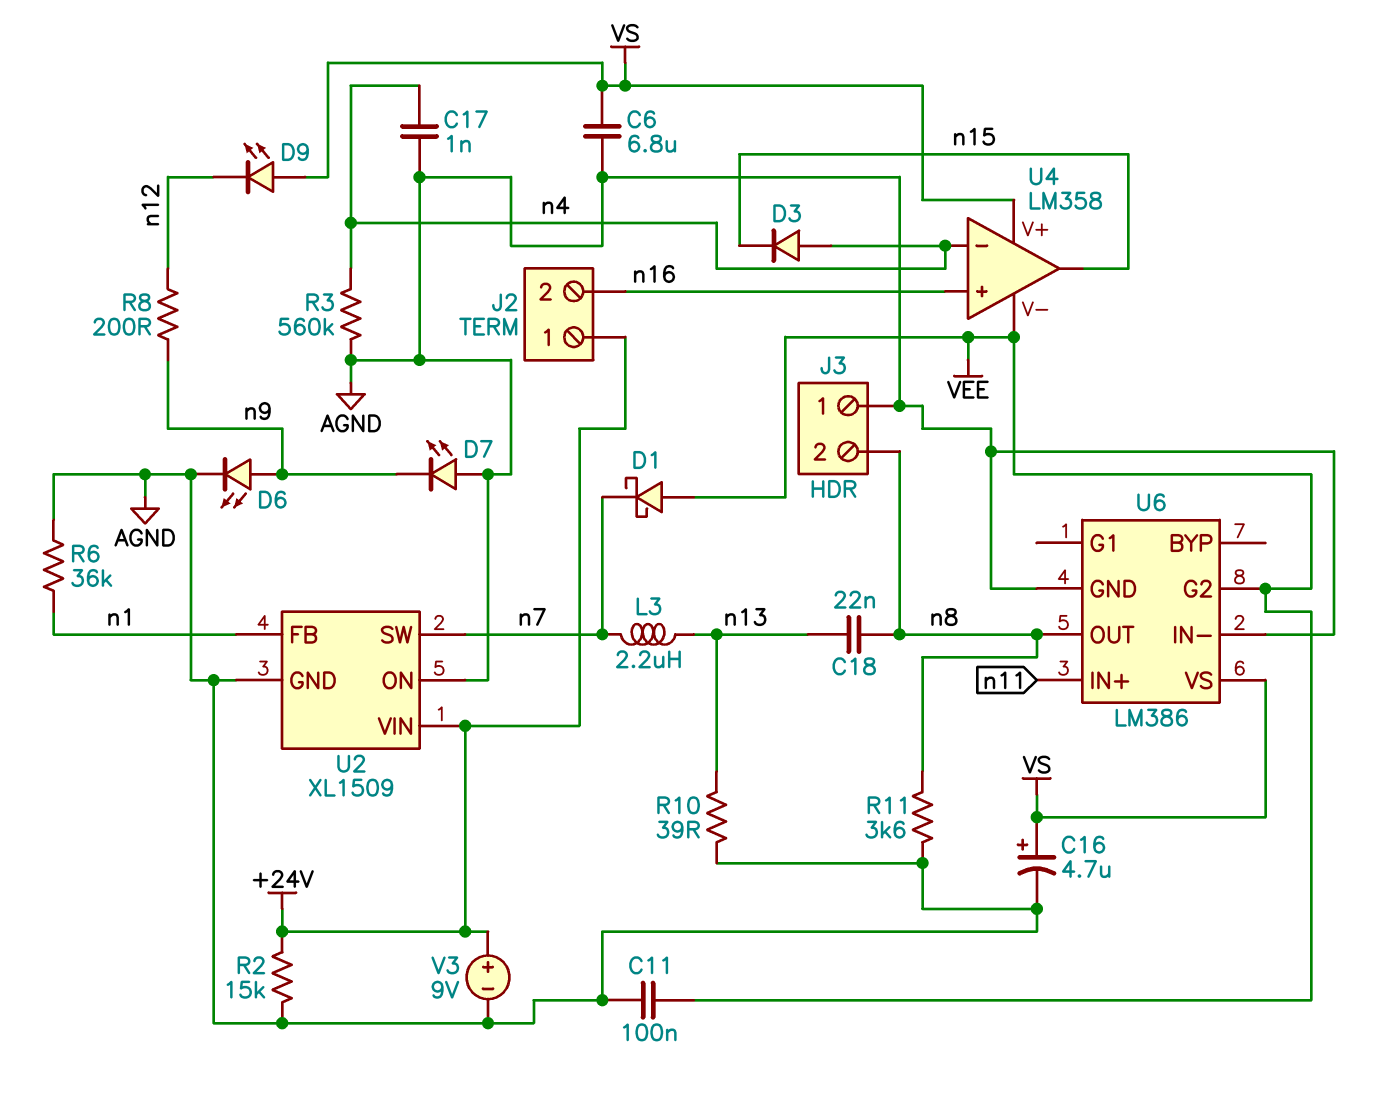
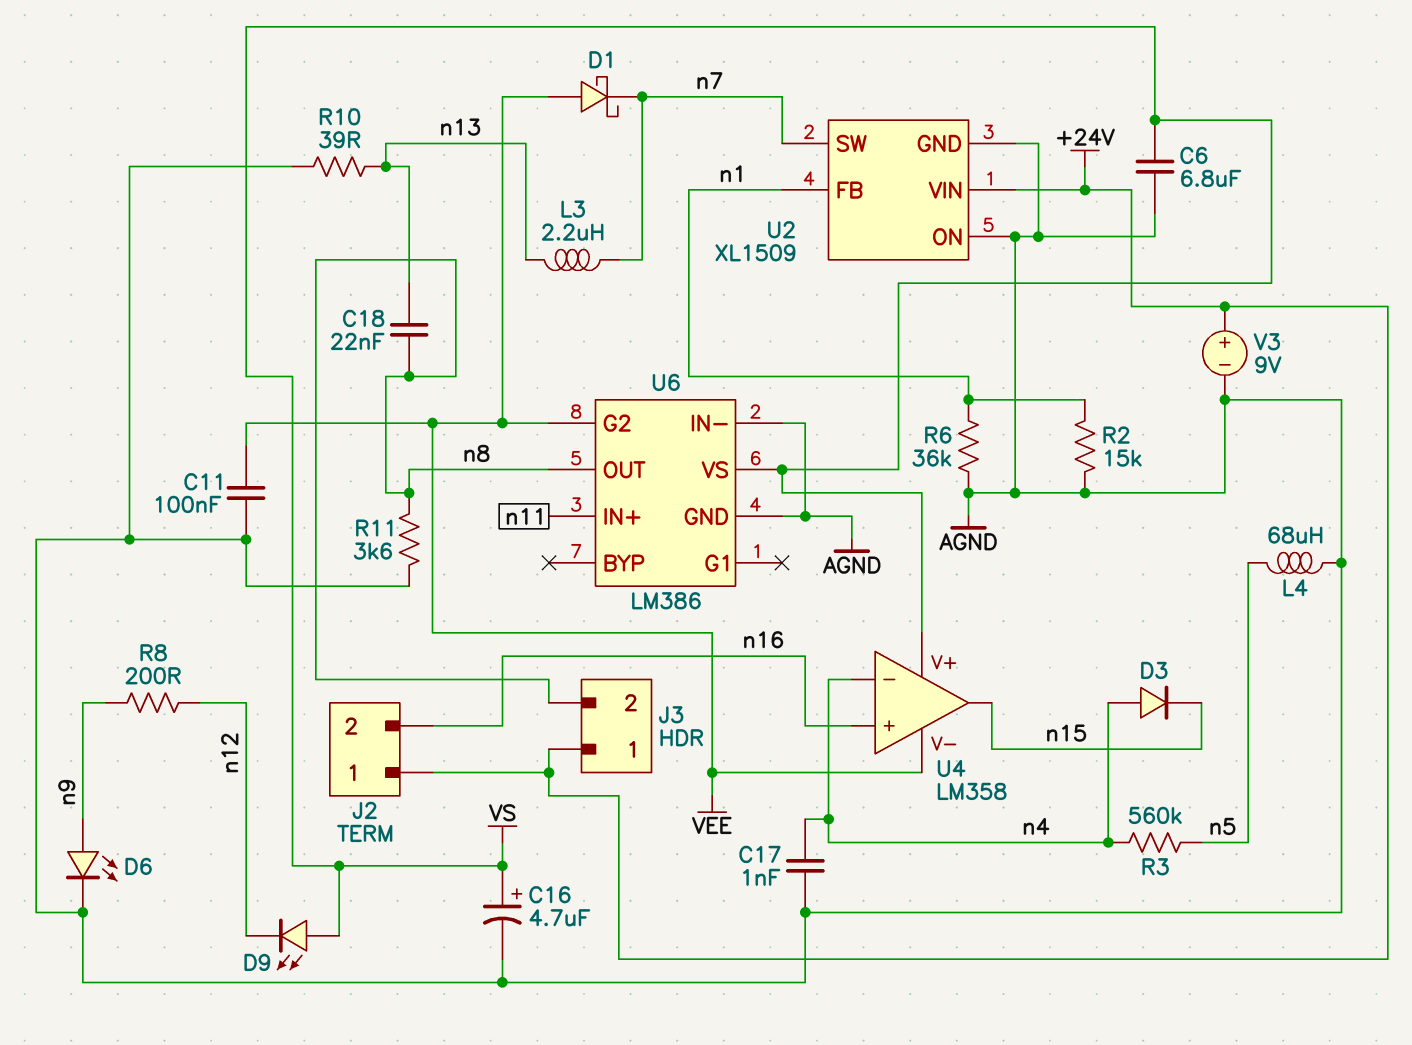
D7: LED (A AGND, K n9) -> none
J3 pin 1: AGND -> +24V
L4: none -> 68uH (AGND, n5)
R2: 15k (+24V, AGND) -> 15k (AGND, n1)
R3: 560k (AGND, n4) -> 560k (n4, n5)

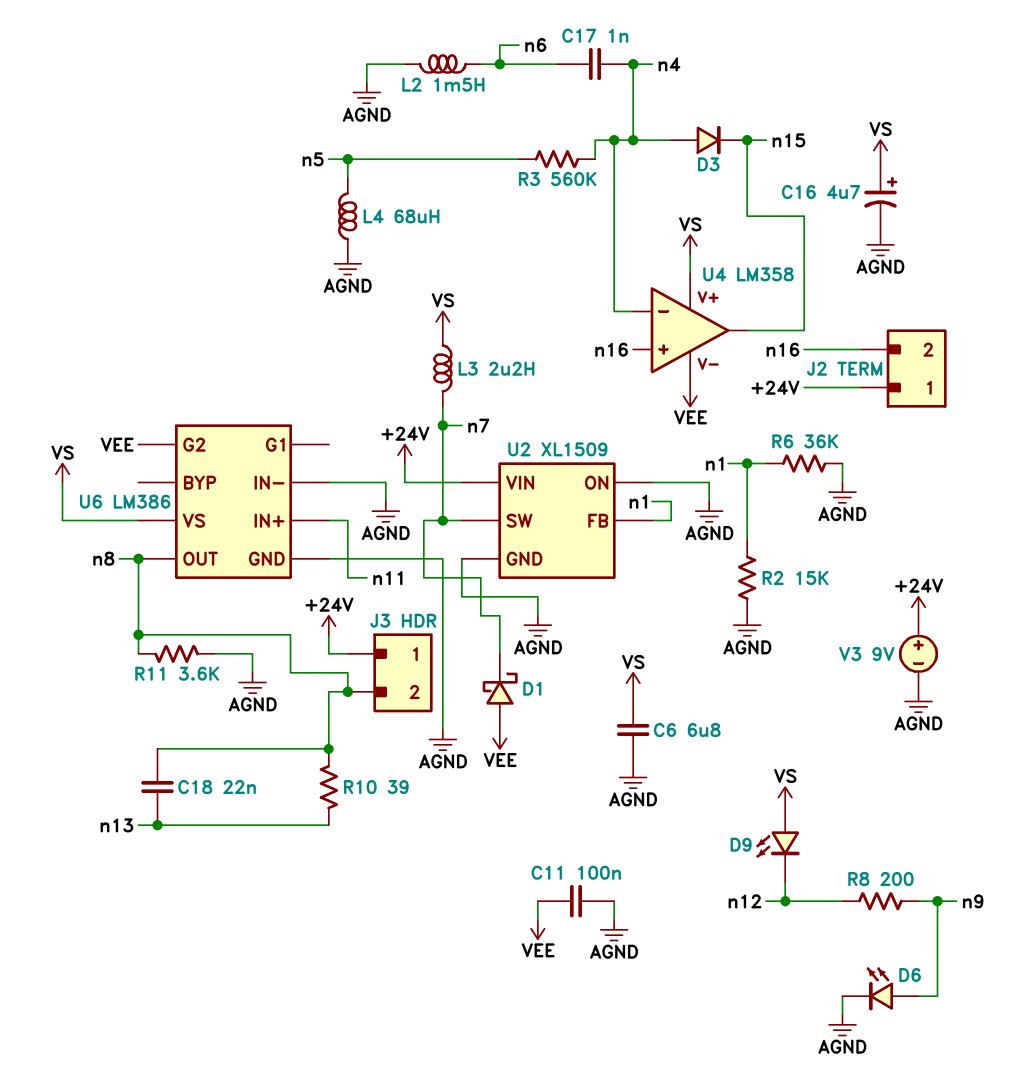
C17: 1nF (AGND, n4) -> 1nF (n4, n6)
L2: none -> 1.5mH (AGND, n6)
L3: 2.2uH (n7, n13) -> 2.2uH (VS, n7)
R10: 39 (AGND, n13) -> 39 (n8, n13)

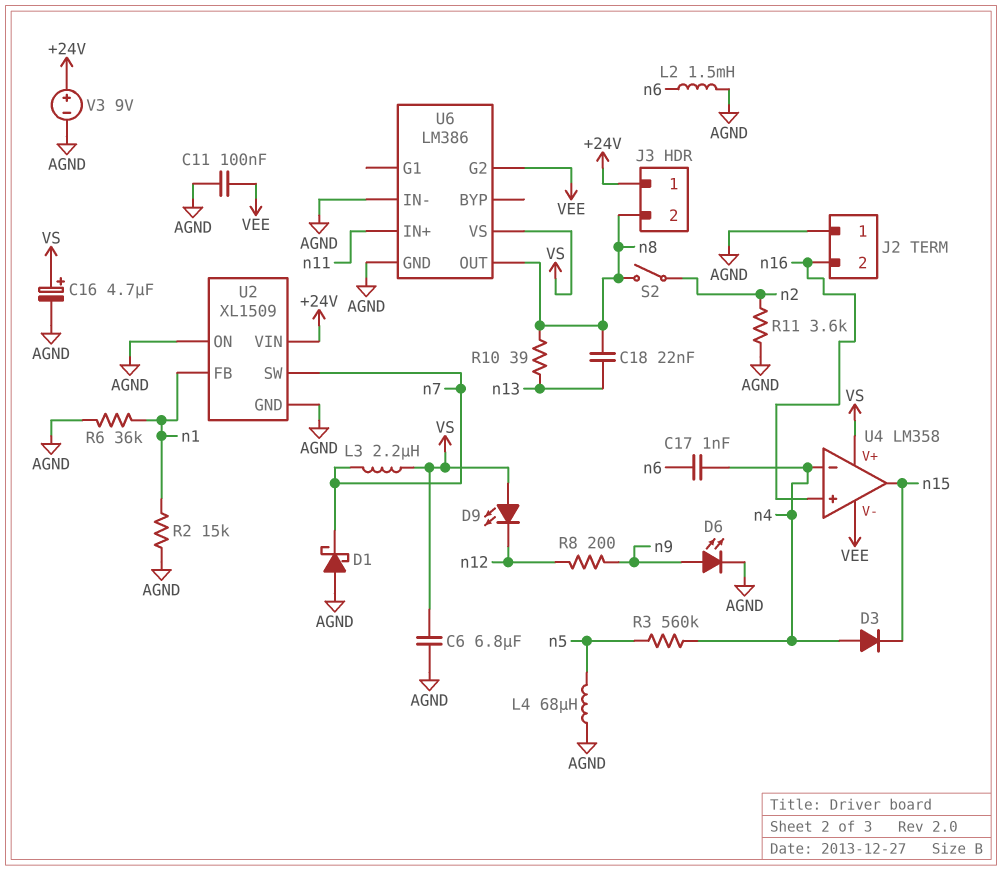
D1: schottky (A VEE, K n7) -> schottky (A AGND, K n7)
J2 pin 1: +24V -> AGND
R11: 3.6k (AGND, n8) -> 3.6k (AGND, n2)
S2: none -> switch (n2, n8)

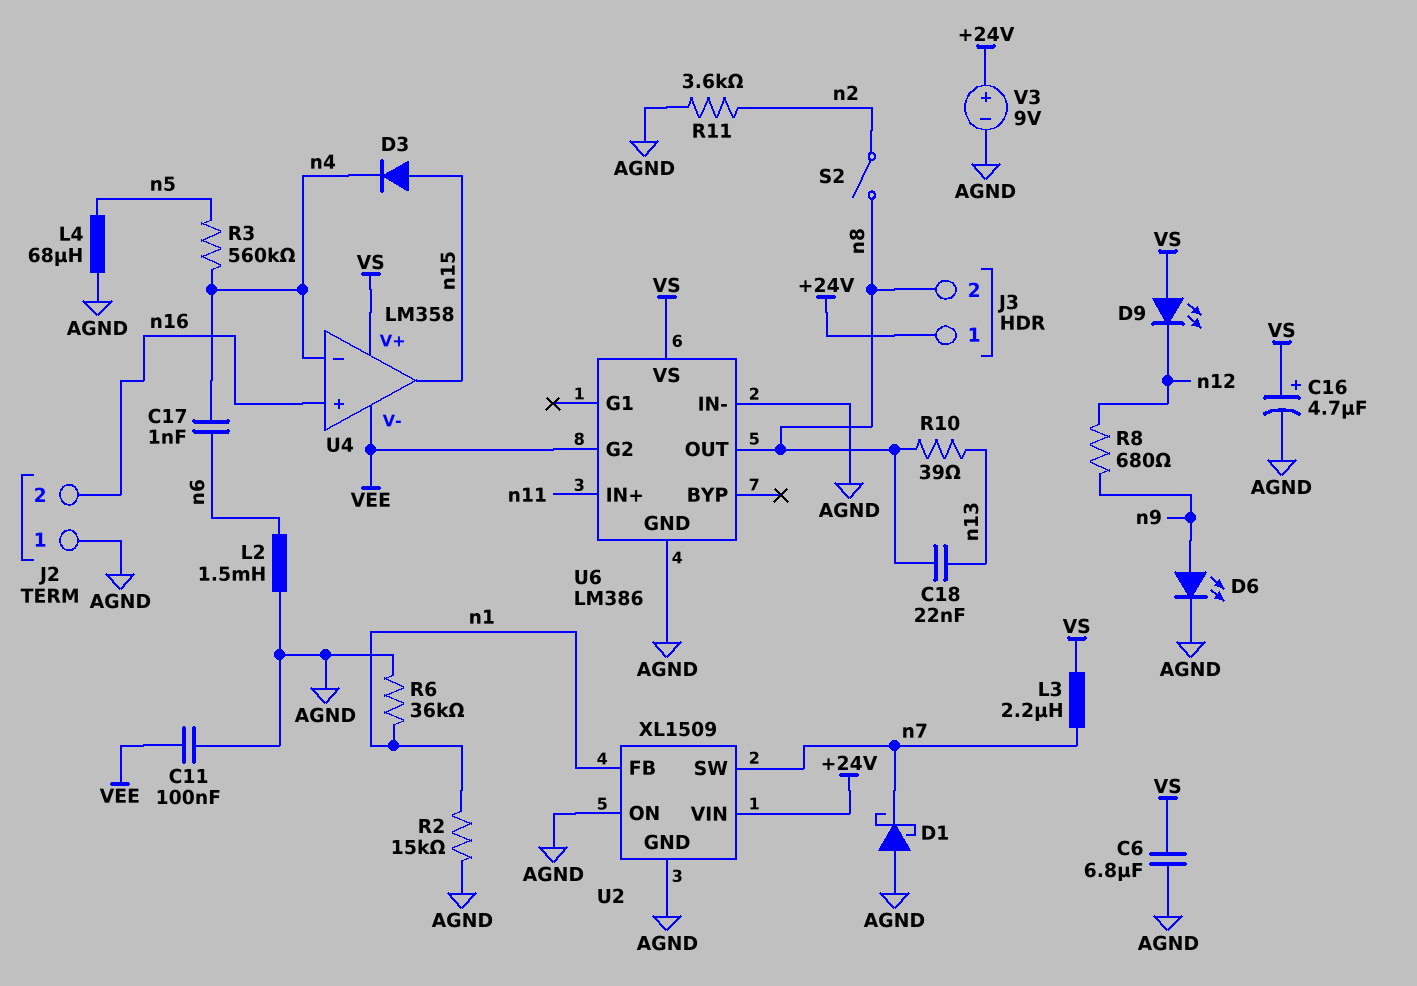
D3: diode (A n4, K n15) -> diode (A n15, K n4)
R8: 200 (n9, n12) -> 680 (n9, n12)

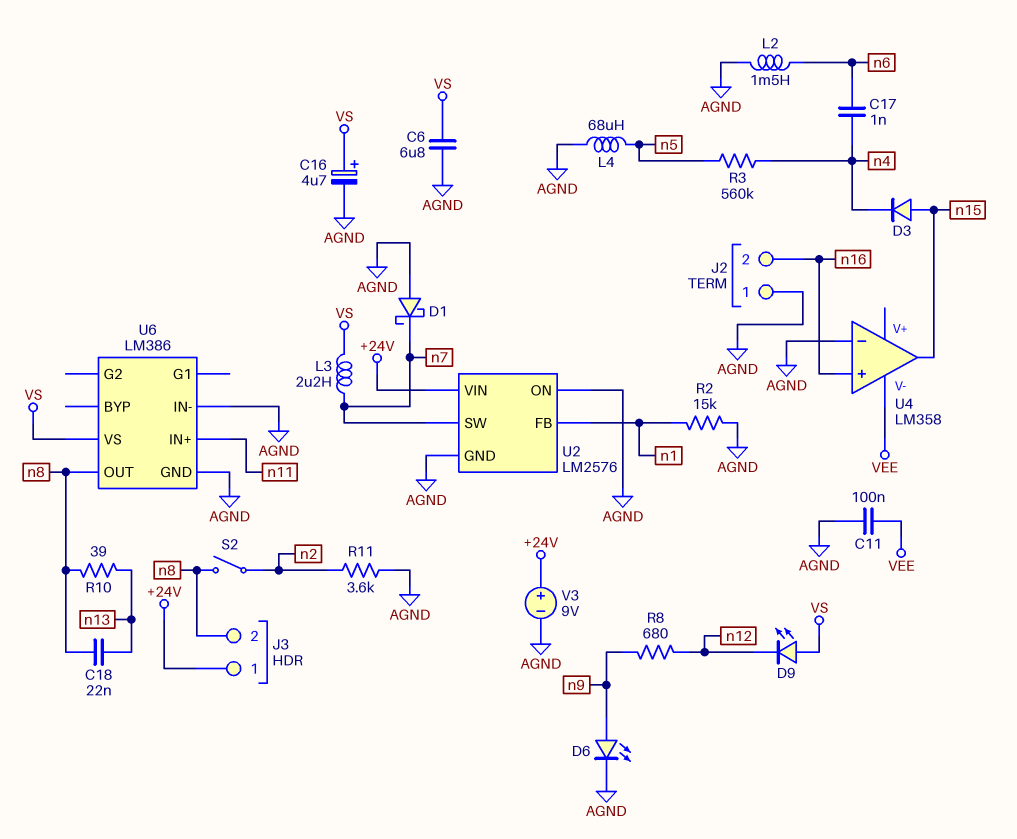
R6: 36k (AGND, n1) -> none
U2: XL1509 -> LM2576
U4 pin V+: VS -> none
U4 pin in-: n4 -> AGND
U6 pin G2: VEE -> none

